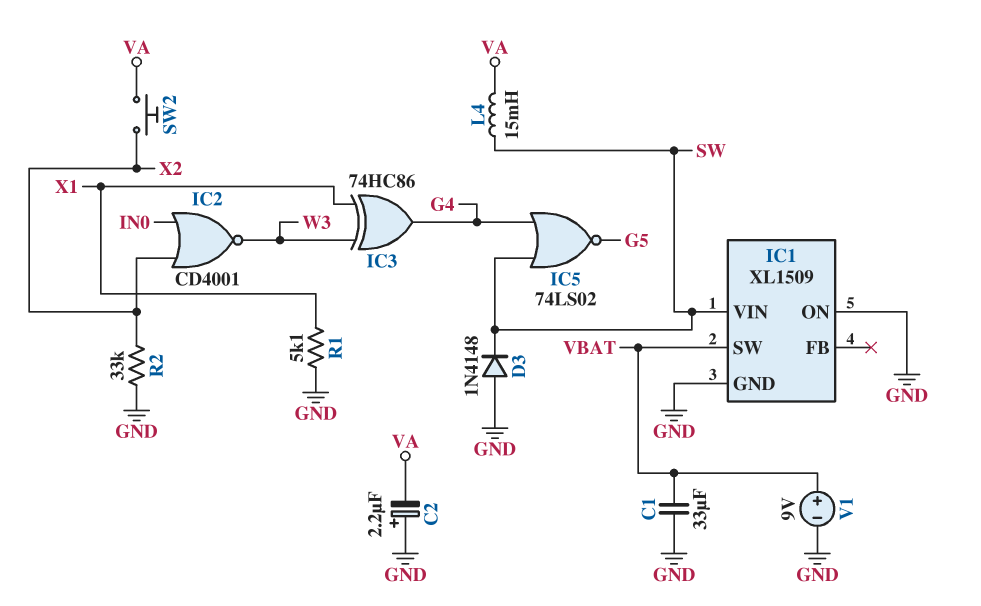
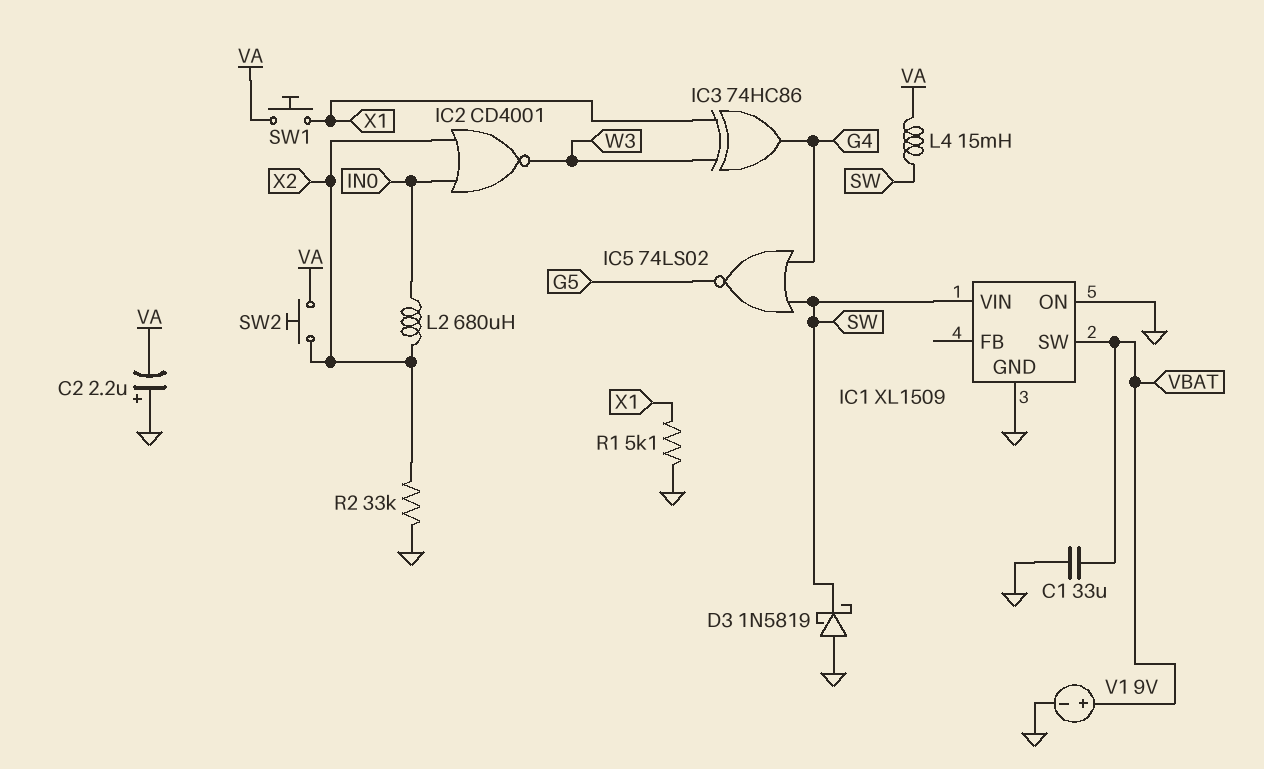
D3: diode 1N4148 (A GND, K SW) -> schottky 1N5819 (A GND, K SW)
L2: none -> 680uH (IN0, X2)
SW1: none -> button (VA, X1)

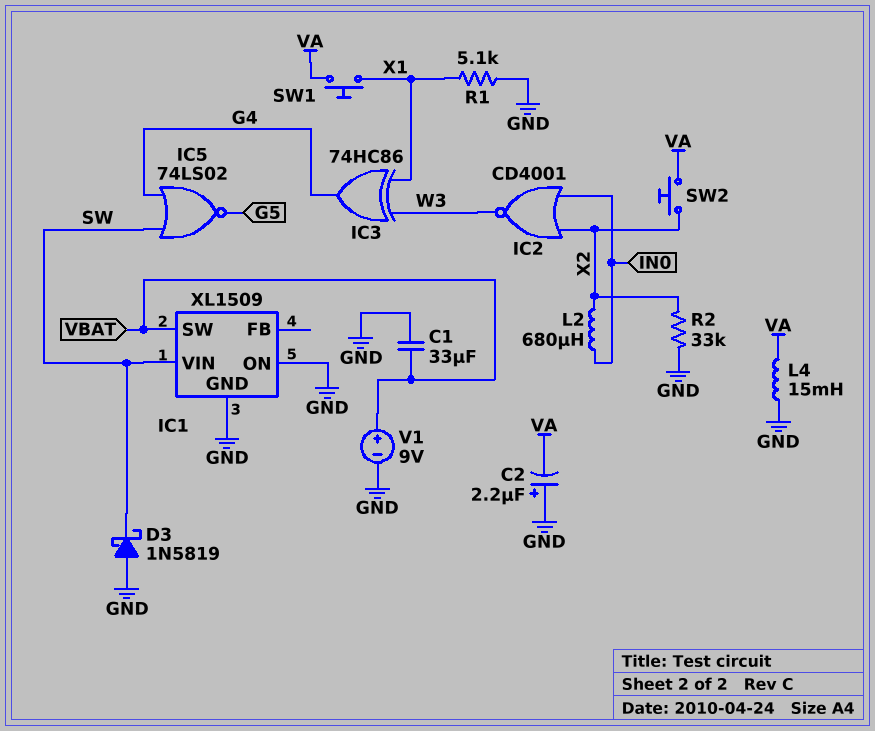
L4: 15mH (SW, VA) -> 15mH (GND, VA)

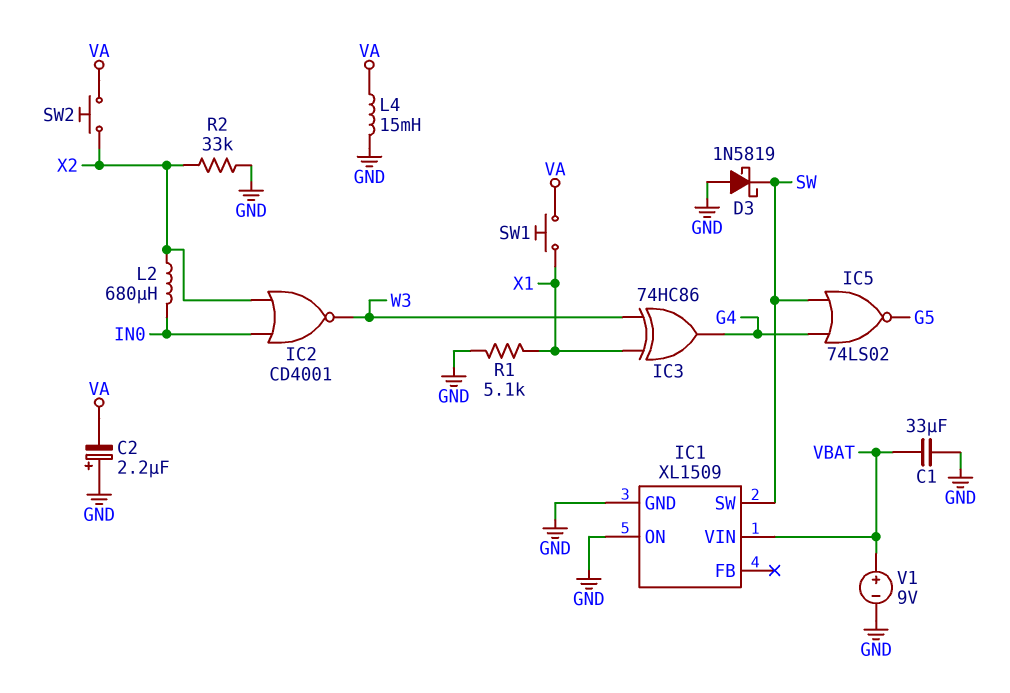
IC1 pin SW: VBAT -> SW
IC1 pin VIN: SW -> VBAT

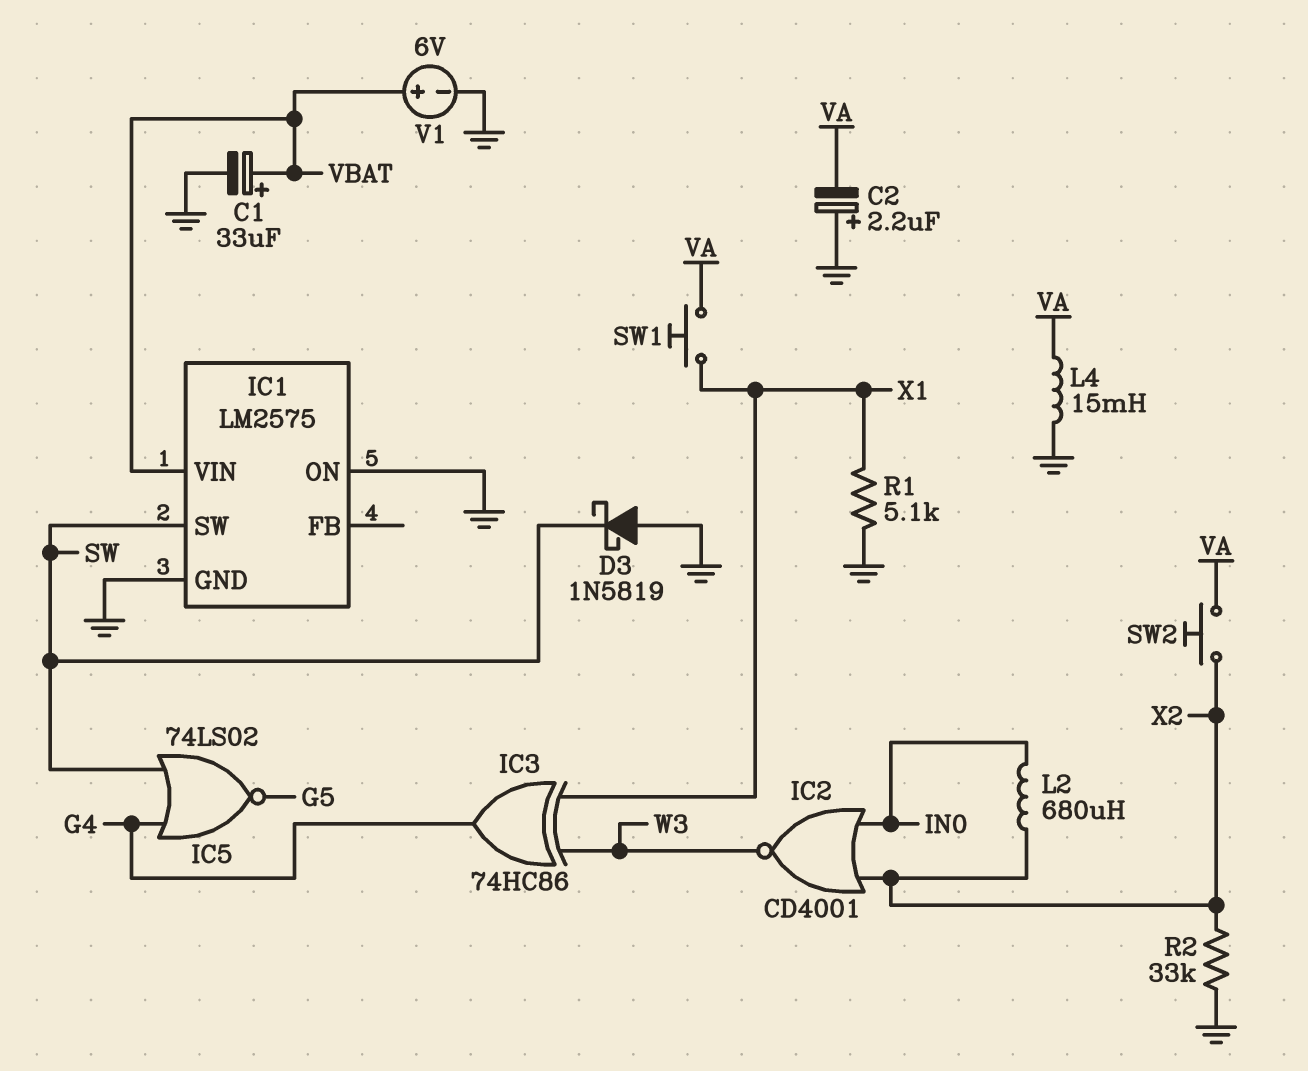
C1: 33uF (GND, VBAT) -> 33uF (plus VBAT, minus GND)
IC1: XL1509 -> LM2575
V1: 9V (plus VBAT, minus GND) -> 6V (plus VBAT, minus GND)

